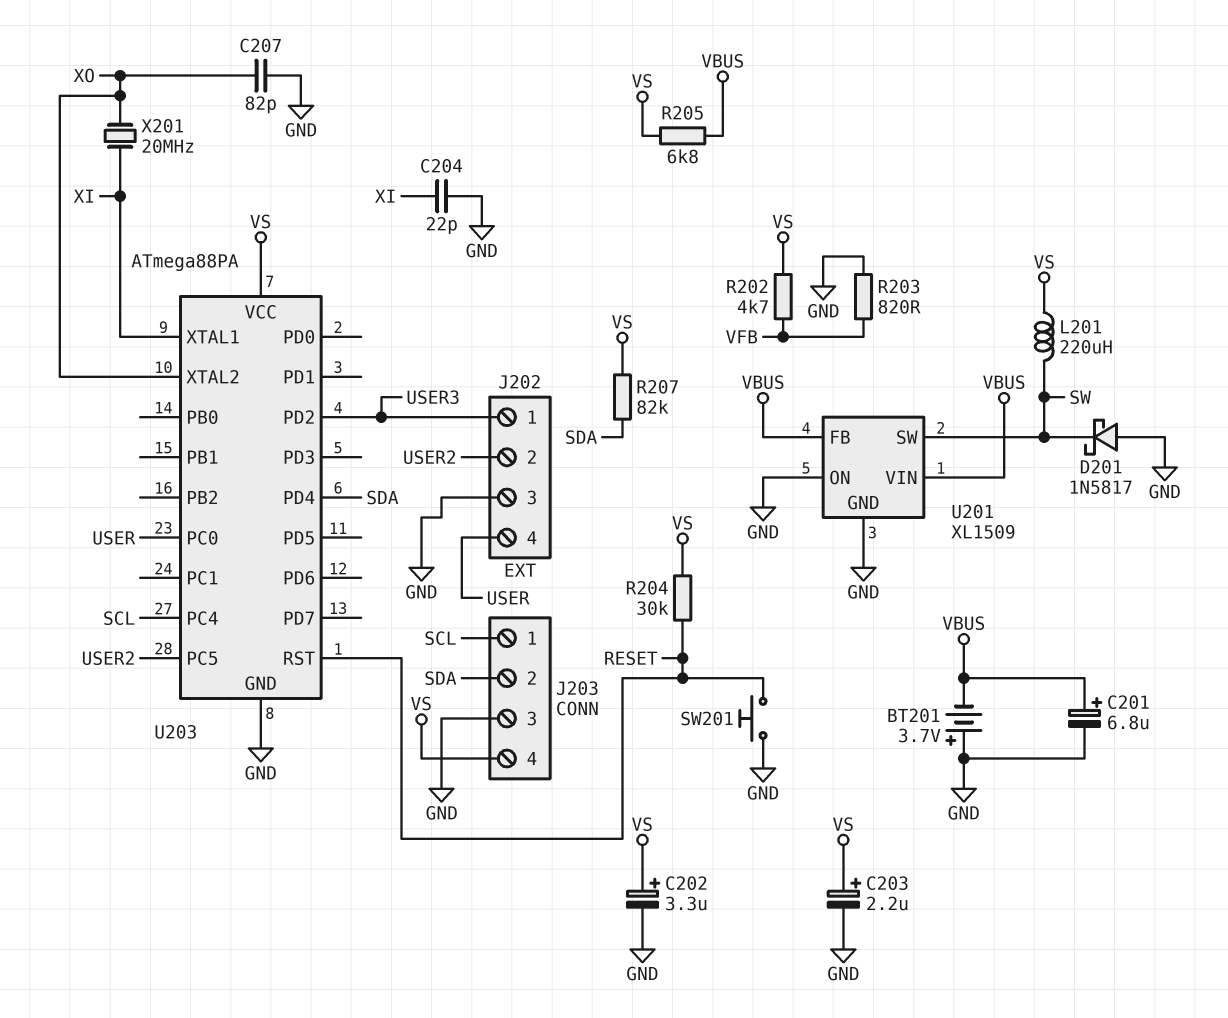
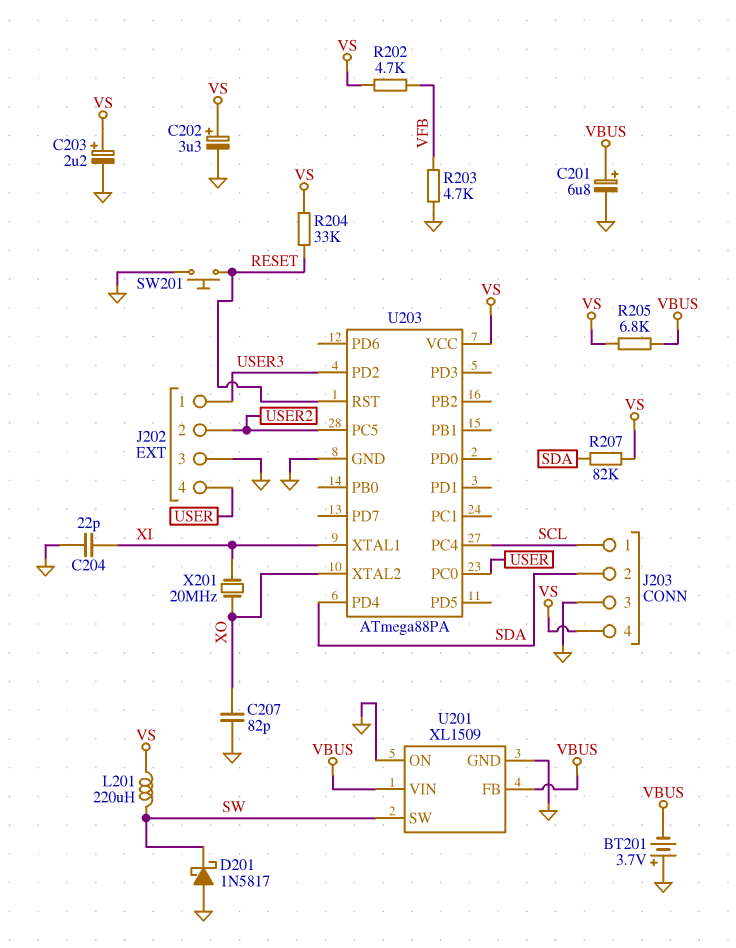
R203: 820 (GND, VFB) -> 4.7k (GND, VFB)
R204: 30k (RESET, VS) -> 33k (RESET, VS)

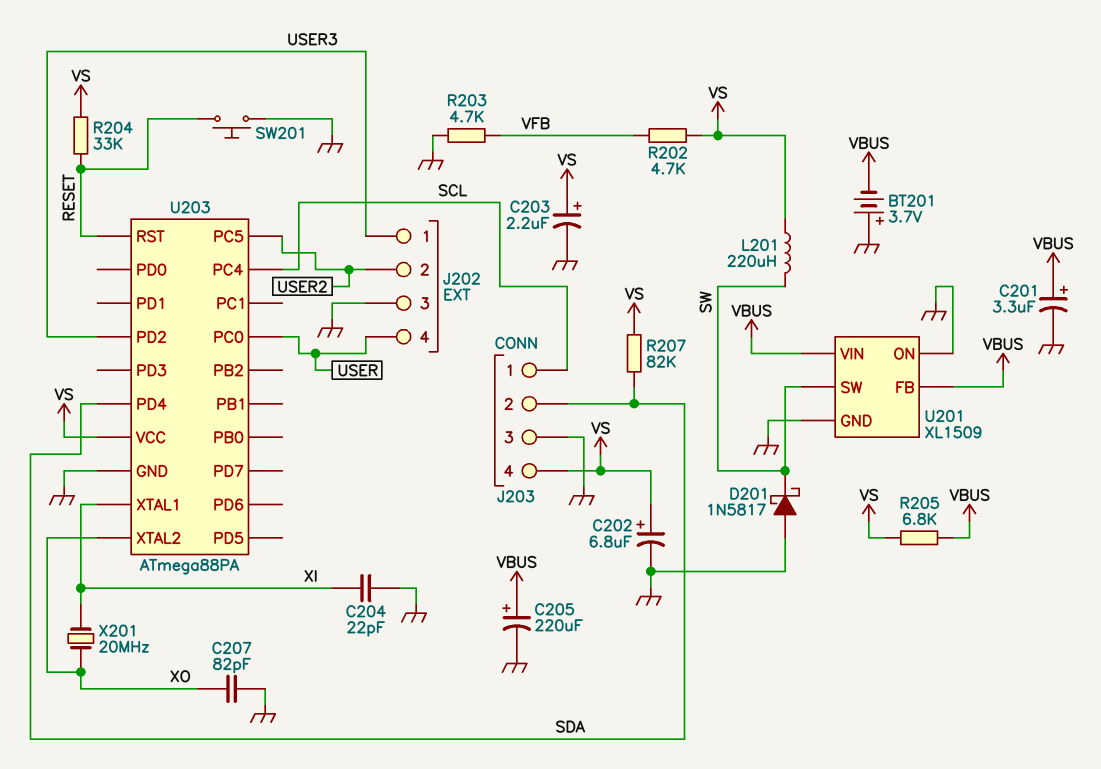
C201: 6.8uF (plus VBUS, minus GND) -> 3.3uF (plus VBUS, minus GND)
C202: 3.3uF (plus VS, minus GND) -> 6.8uF (plus VS, minus GND)
C205: none -> 220uF (plus VBUS, minus GND)

